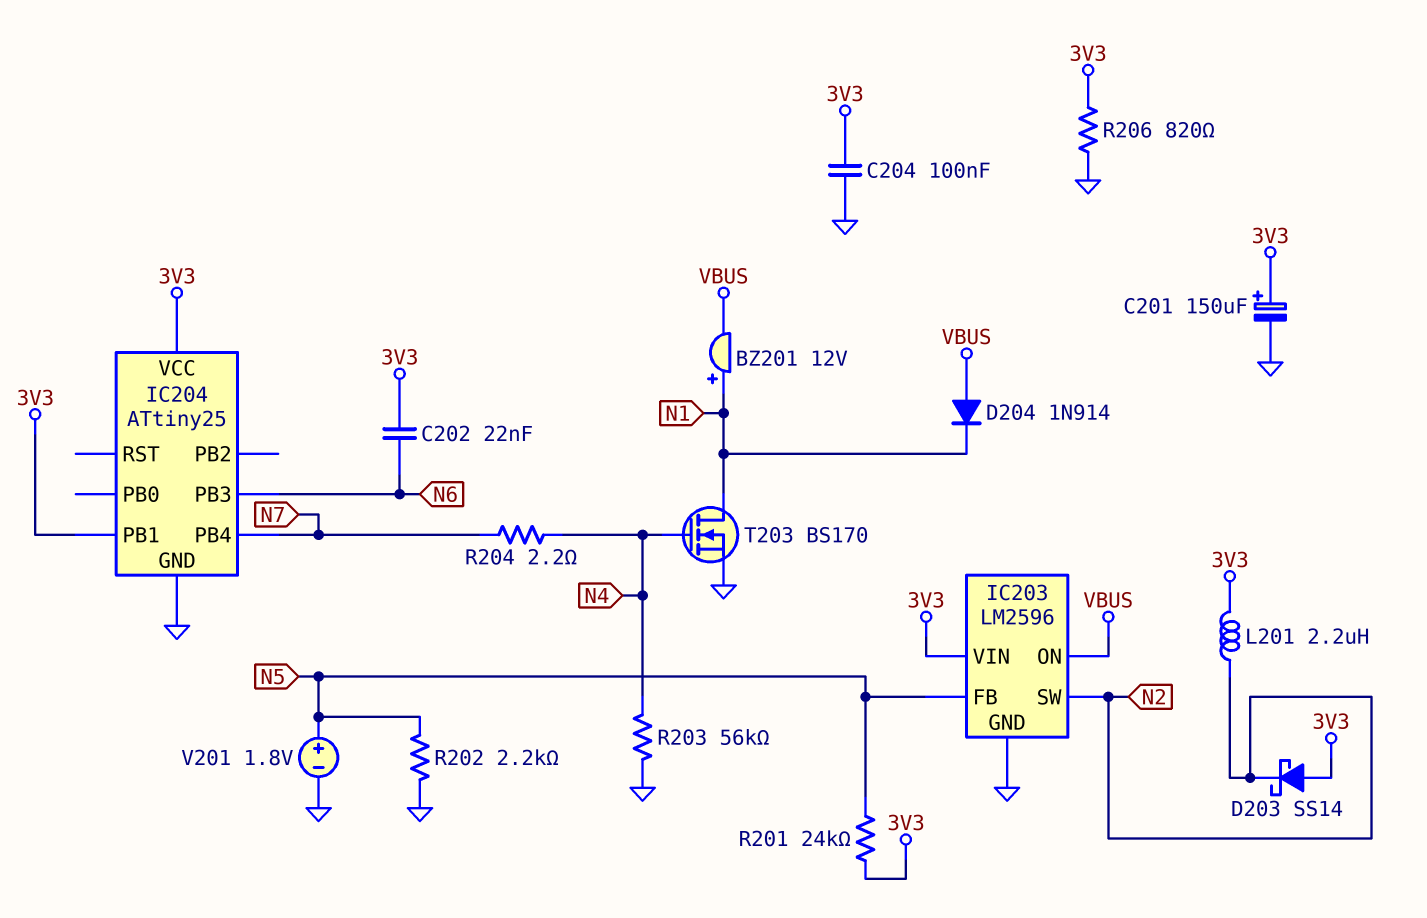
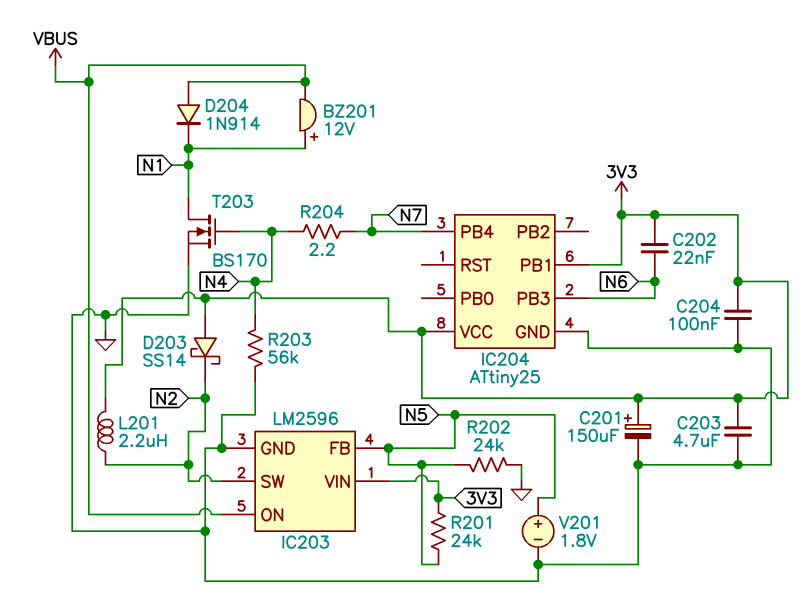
C203: none -> 4.7uF (3V3, GND)
R202: 2.2k (GND, N5) -> 24k (GND, N5)
R206: 820 (3V3, GND) -> none

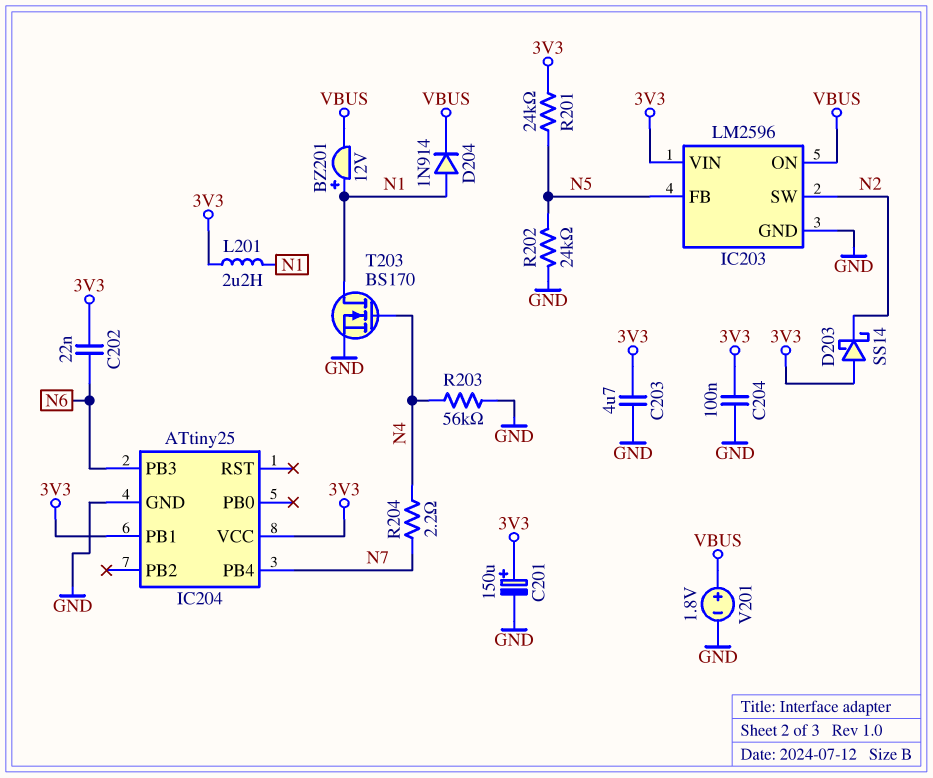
D204: diode 1N914 (A VBUS, K N1) -> diode 1N914 (A N1, K VBUS)
L201: 2.2uH (3V3, N2) -> 2.2uH (3V3, N1)
V201: 1.8V (plus N5, minus GND) -> 1.8V (plus VBUS, minus GND)

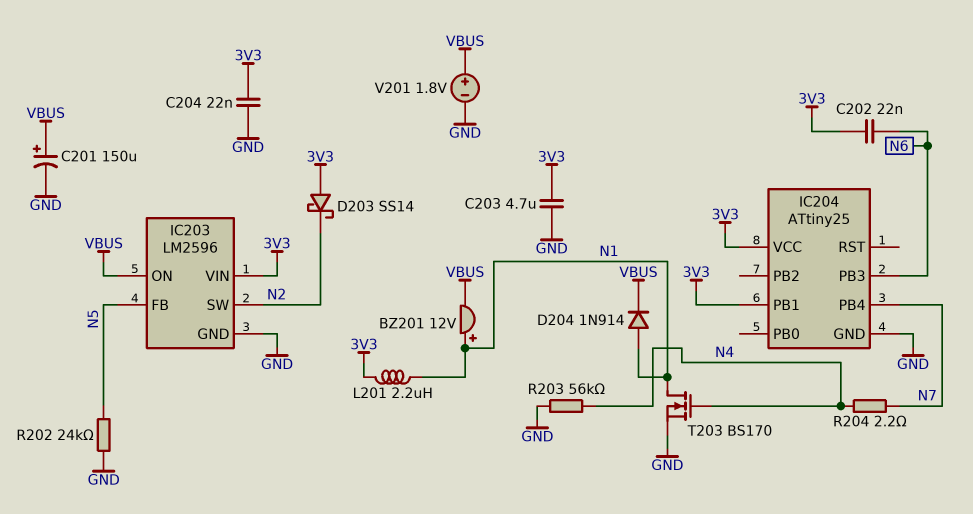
C201: 150uF (plus 3V3, minus GND) -> 150uF (plus VBUS, minus GND)
C204: 100nF (3V3, GND) -> 22nF (3V3, GND)
R201: 24k (3V3, N5) -> none

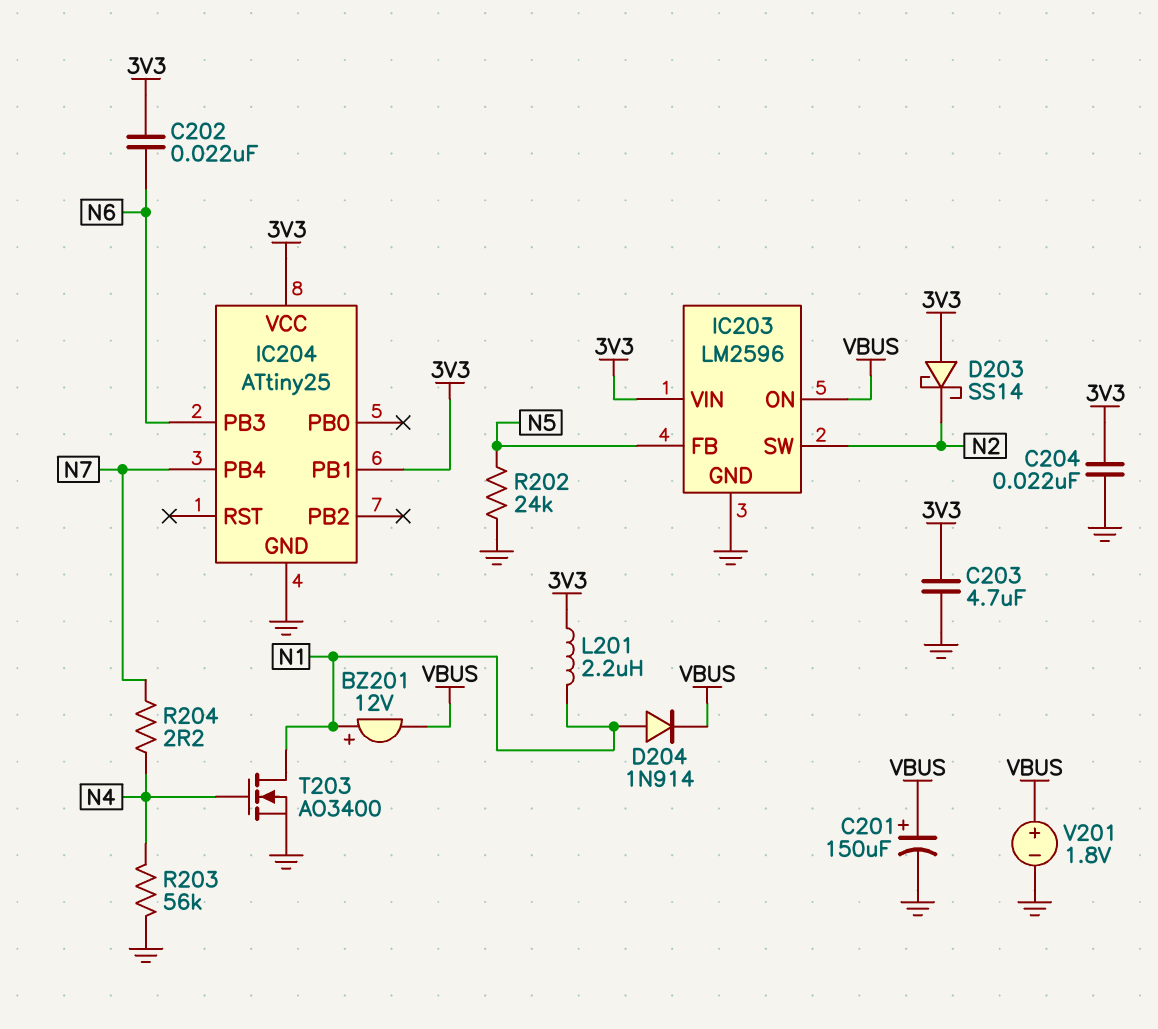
T203: NMOS BS170 (G N4, D N1, S GND) -> NMOS AO3400 (G N4, D N1, S GND)

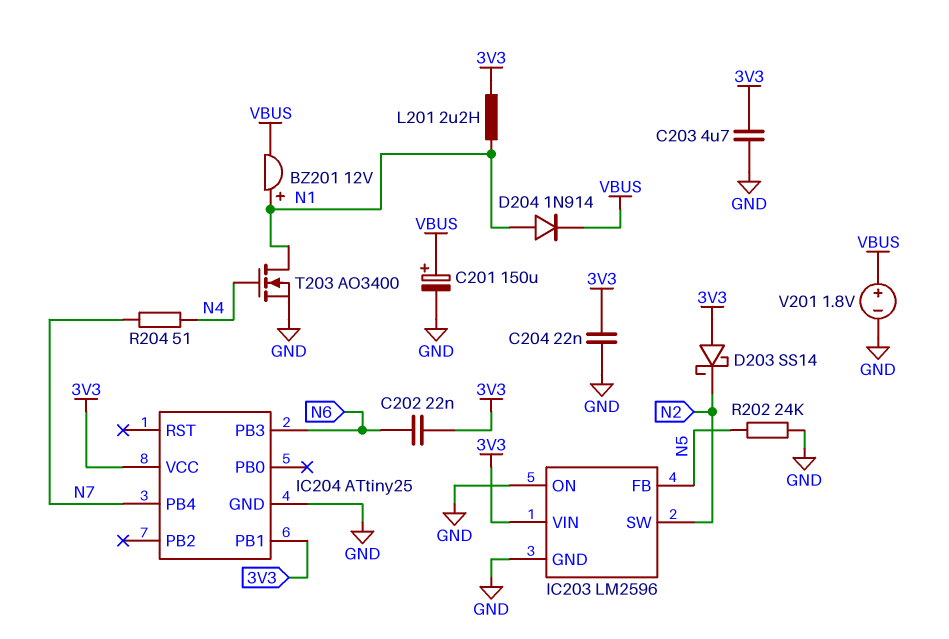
IC203 pin ON: VBUS -> GND
R203: 56k (GND, N4) -> none
R204: 2.2 (N4, N7) -> 51 (N4, N7)

